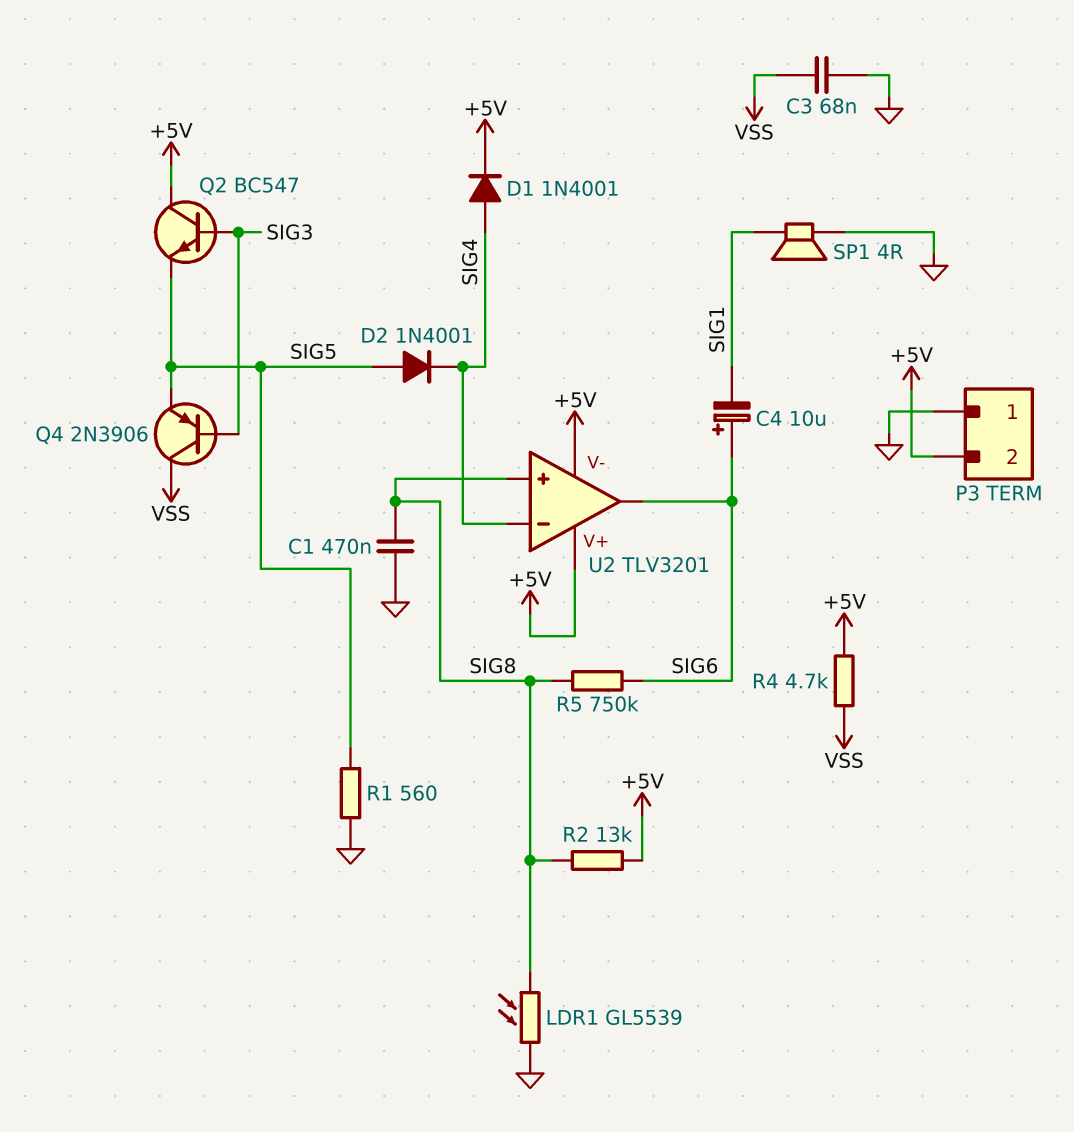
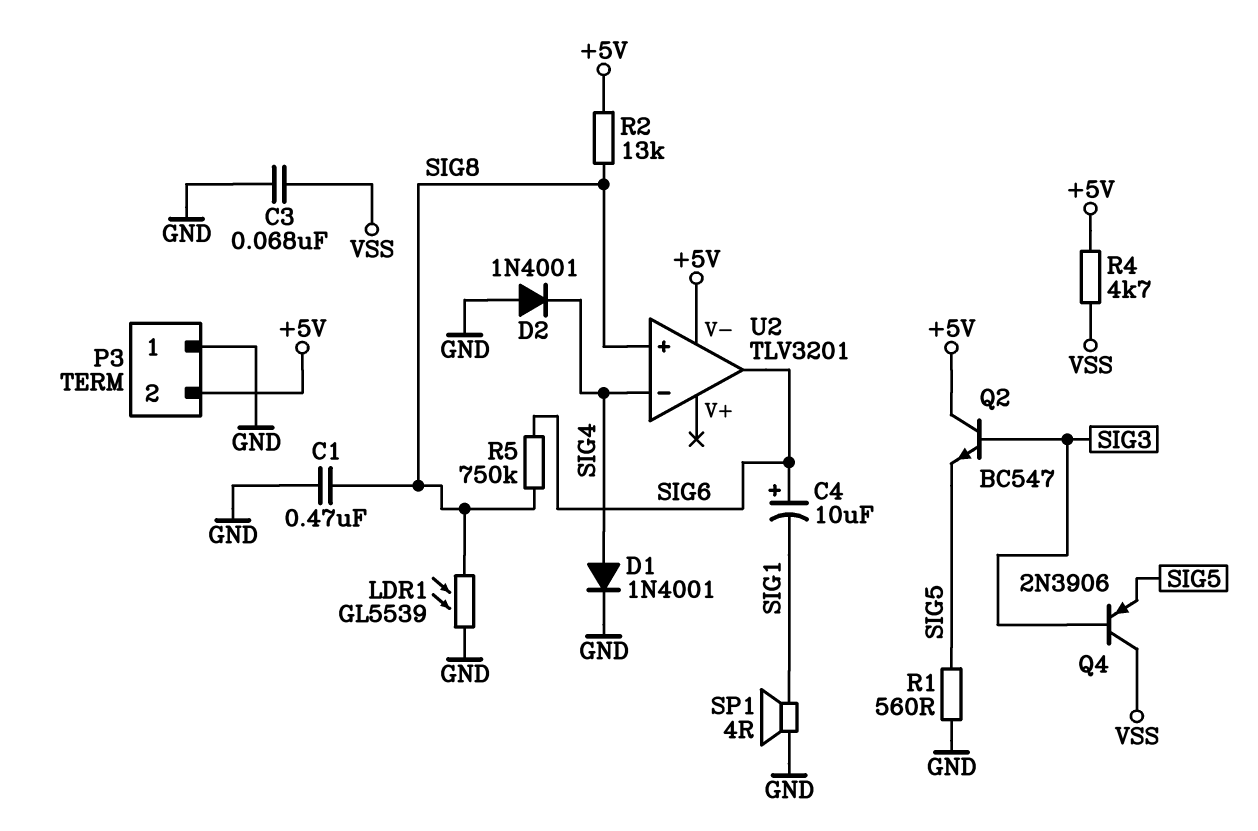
D1: diode 1N4001 (A SIG4, K +5V) -> diode 1N4001 (A SIG4, K GND)
D2: diode 1N4001 (A SIG5, K SIG4) -> diode 1N4001 (A GND, K SIG4)
U2 pin V+: +5V -> none

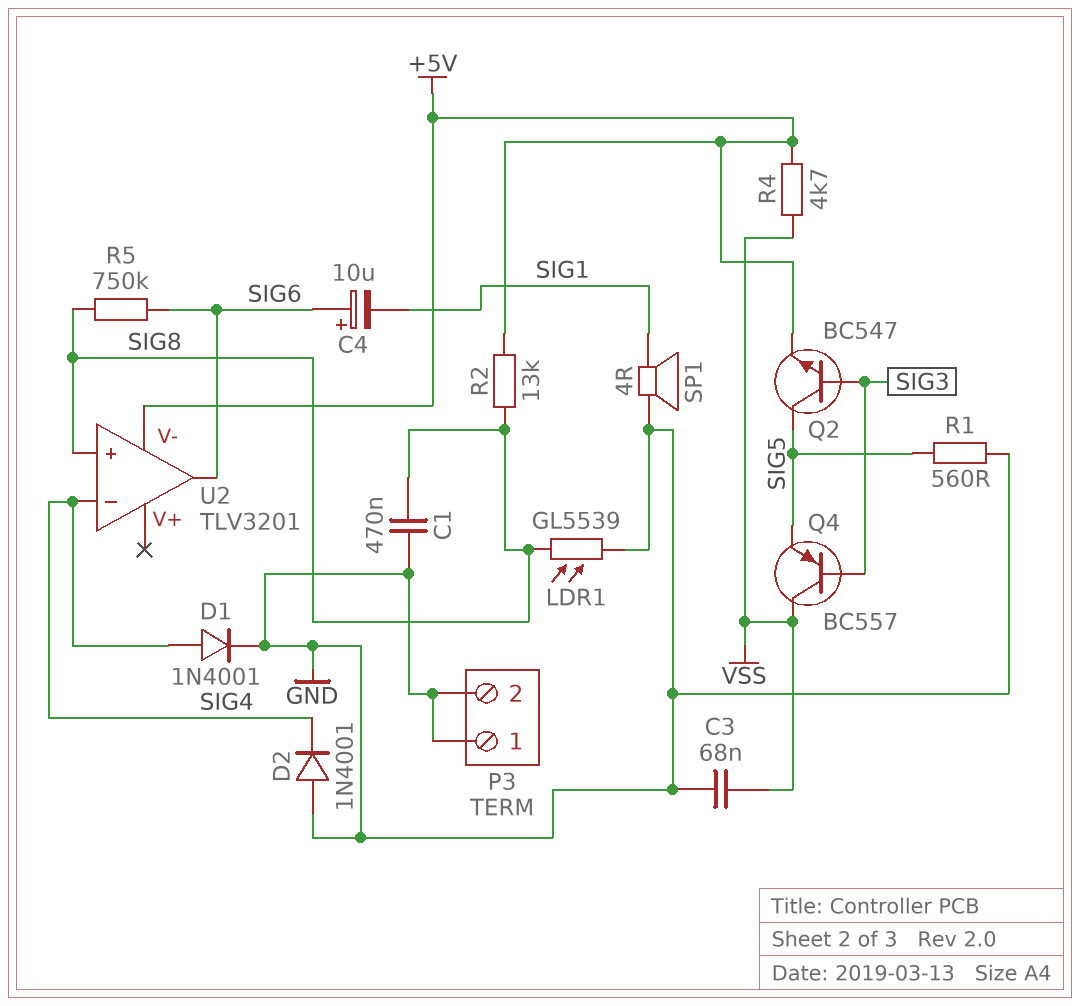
P3 pin 2: +5V -> GND
Q2: NPN BC547 (B SIG3, C +5V, E SIG5) -> NPN BC547 (B SIG3, C SIG5, E +5V)
Q4: PNP 2N3906 (B SIG3, C VSS, E SIG5) -> PNP BC557 (B SIG3, C VSS, E SIG5)

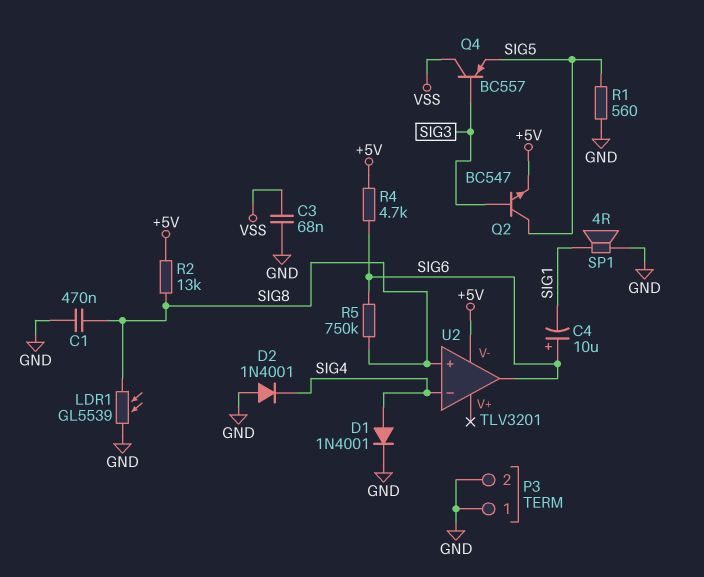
R4: 4.7k (+5V, VSS) -> 4.7k (+5V, SIG6)

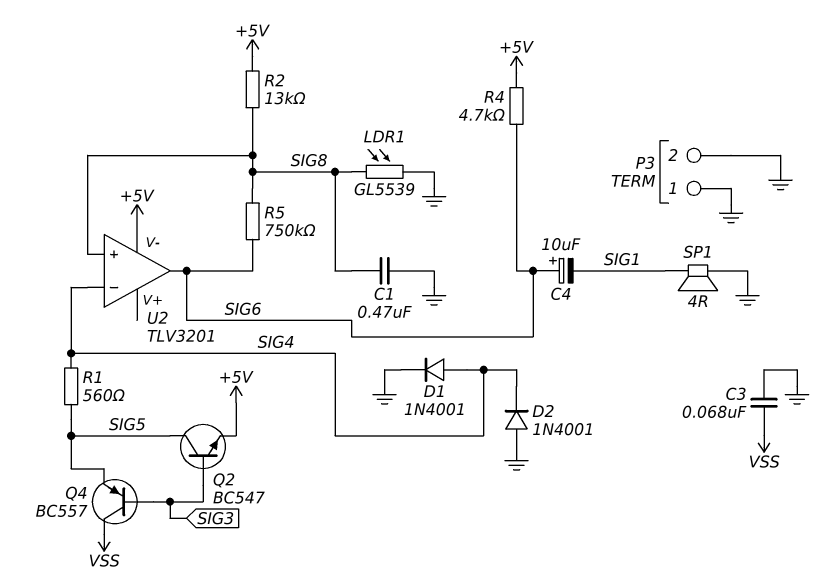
R1: 560 (GND, SIG5) -> 560 (SIG4, SIG5)

